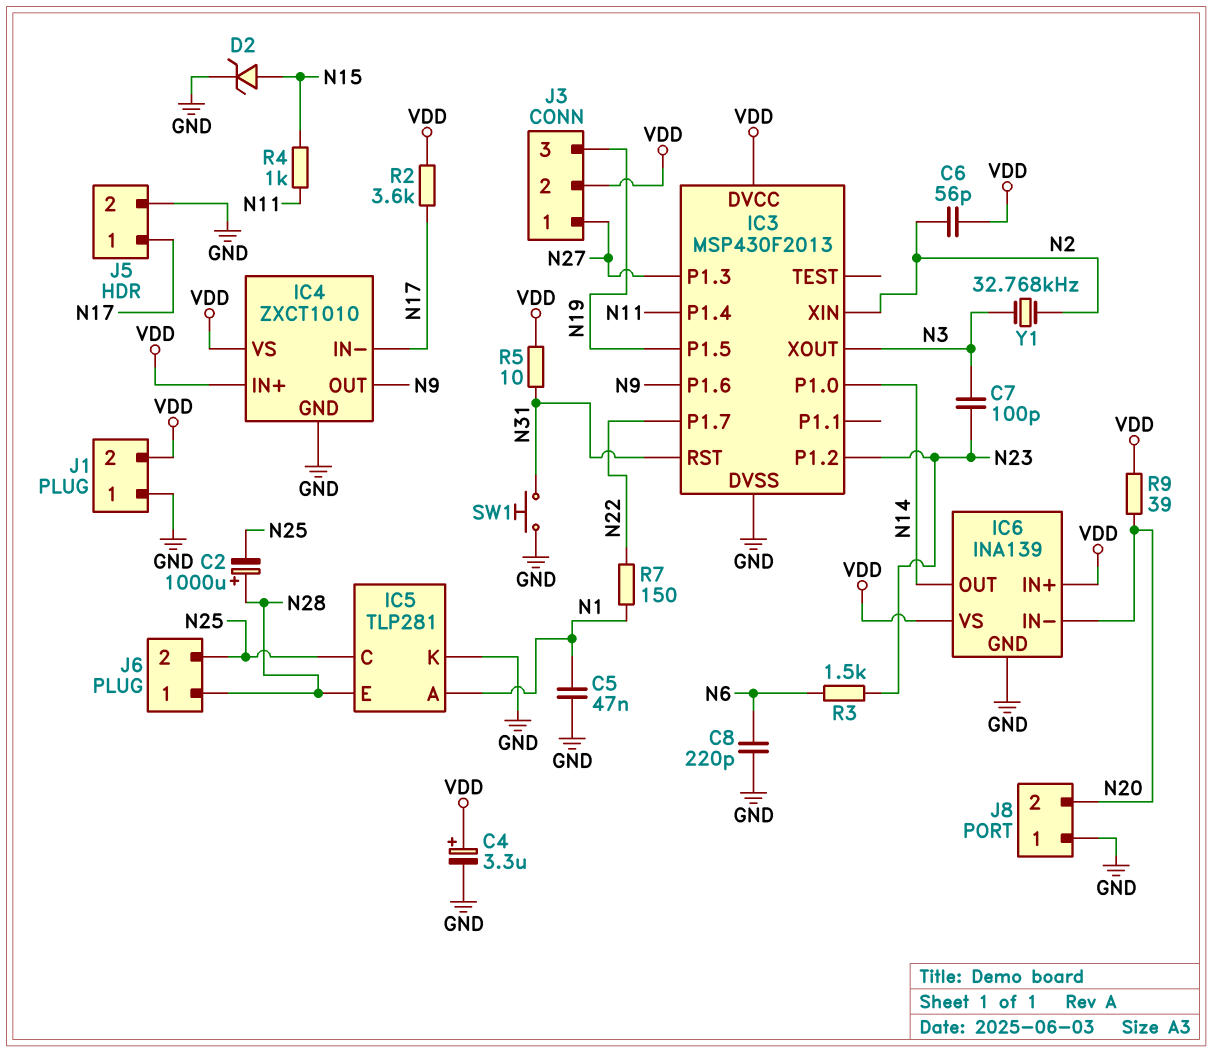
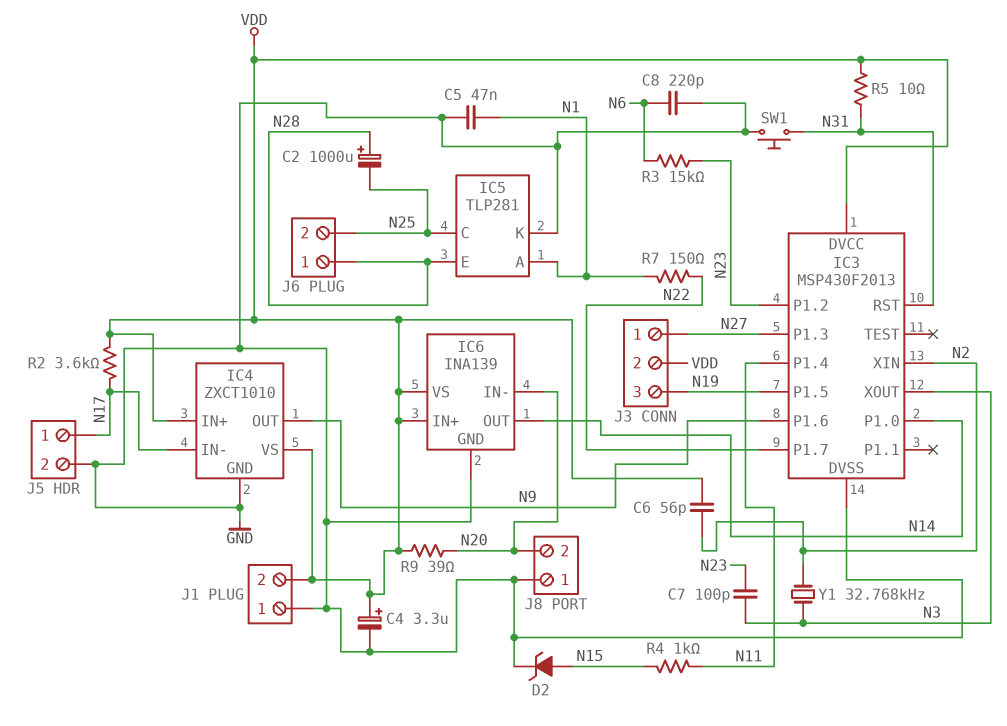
R3: 1.5k (N6, N23) -> 15k (N6, N23)

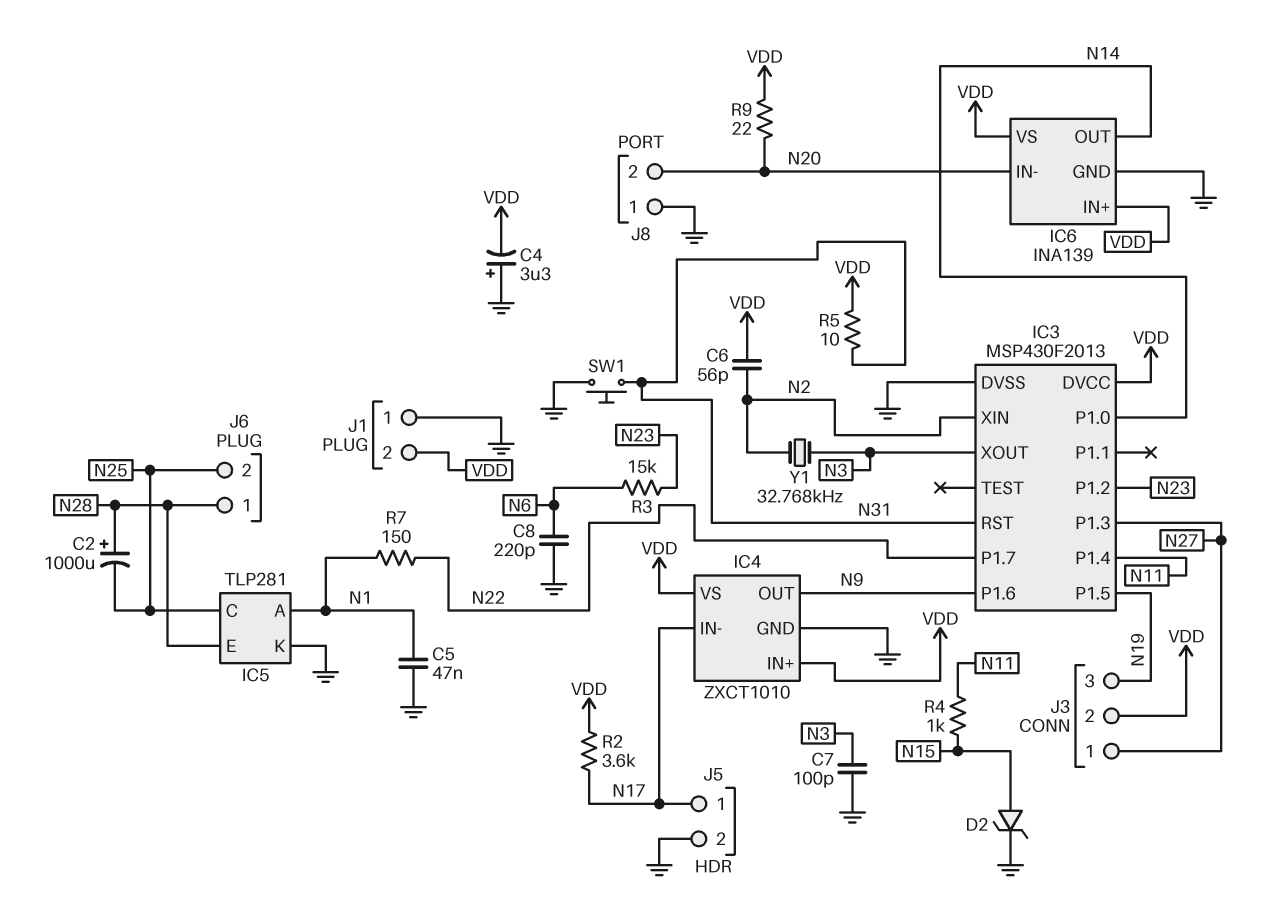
C4: 3.3uF (plus VDD, minus GND) -> 3.3uF (plus GND, minus VDD)
C7: 100pF (N3, N23) -> 100pF (GND, N3)
R9: 39 (N20, VDD) -> 22 (N20, VDD)

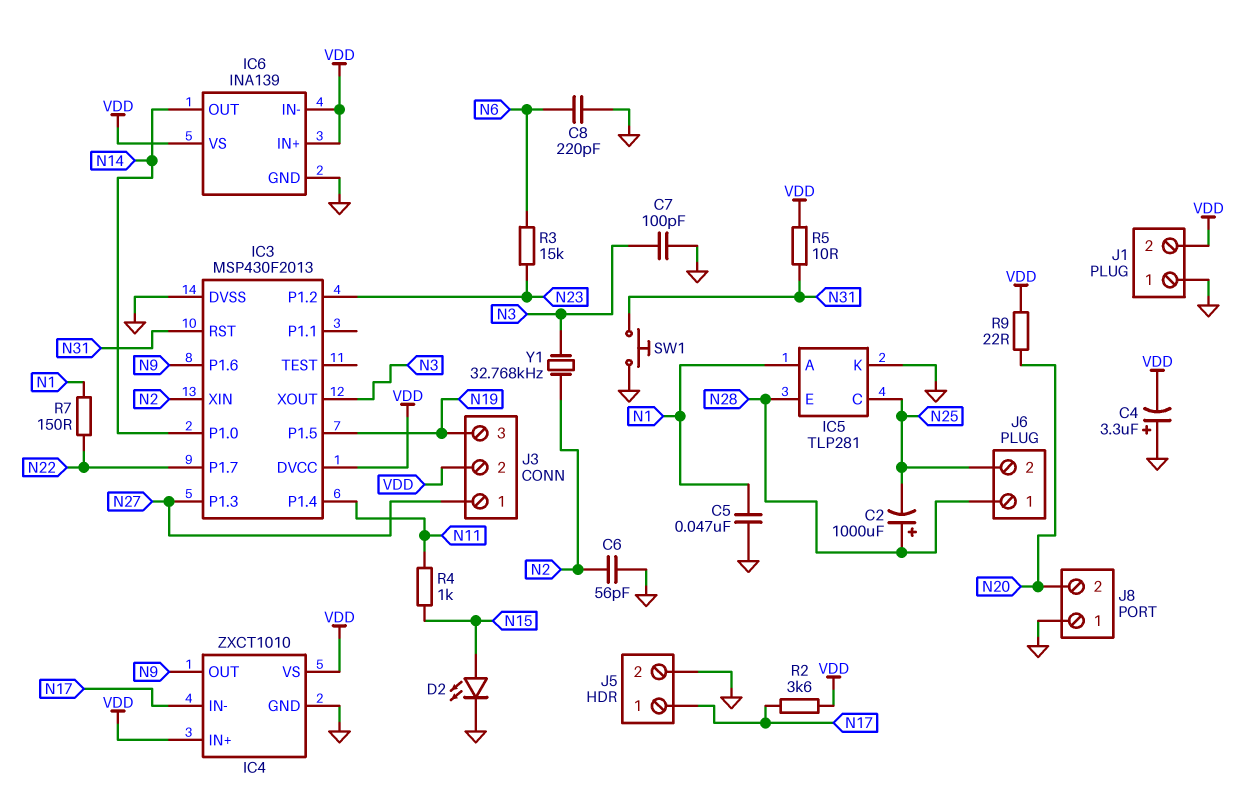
C6: 56pF (N2, VDD) -> 56pF (GND, N2)
D2: zener (A N15, K GND) -> LED (A N15, K GND)
IC6 pin IN-: N20 -> VDD

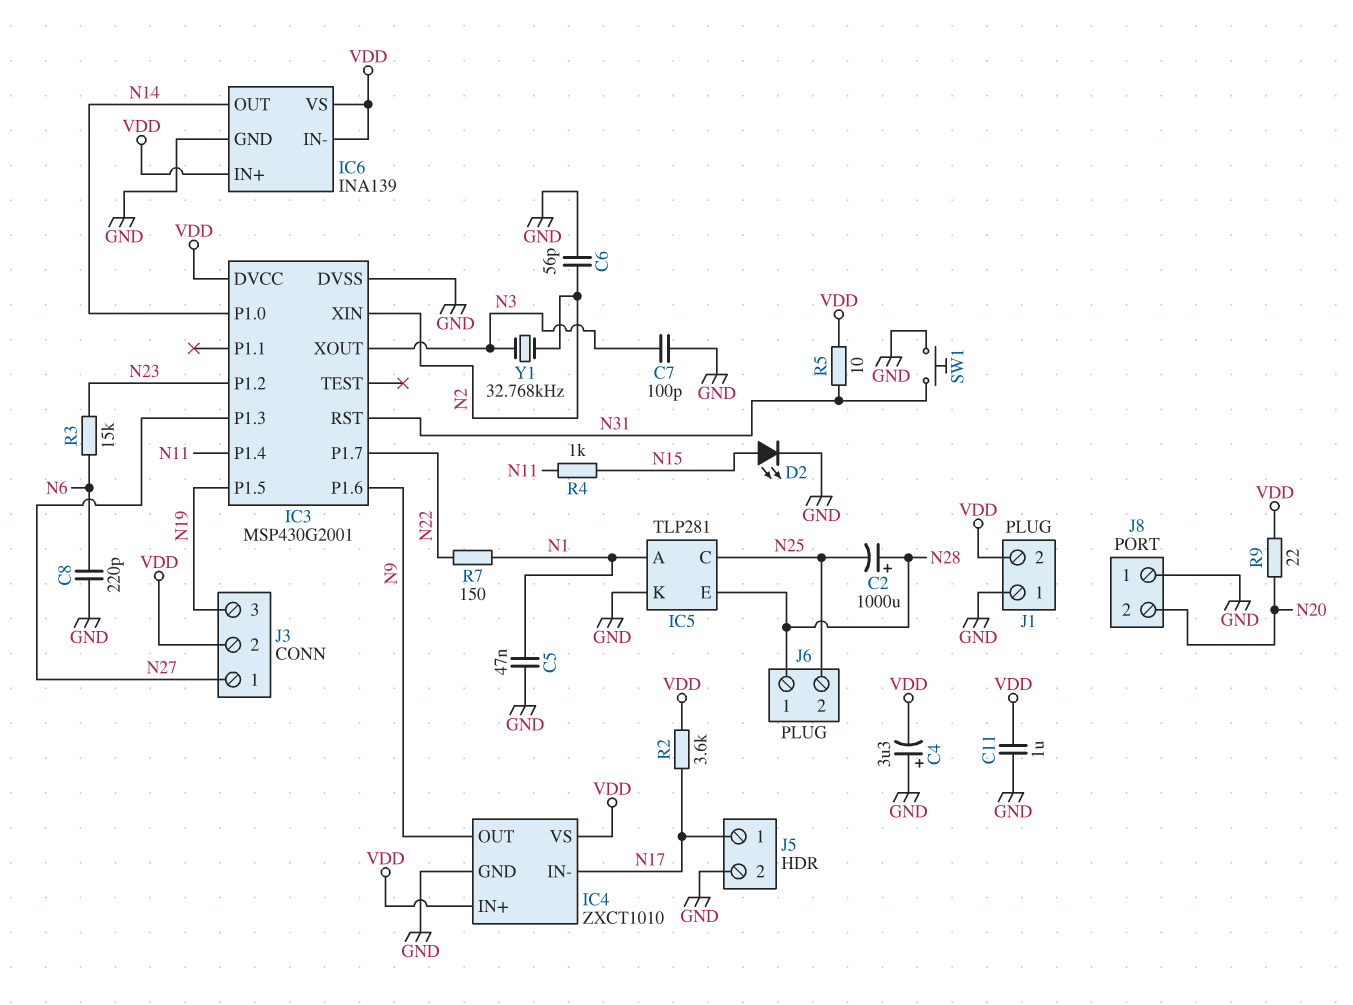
C11: none -> 1uF (GND, VDD)
IC3: MSP430F2013 -> MSP430G2001

